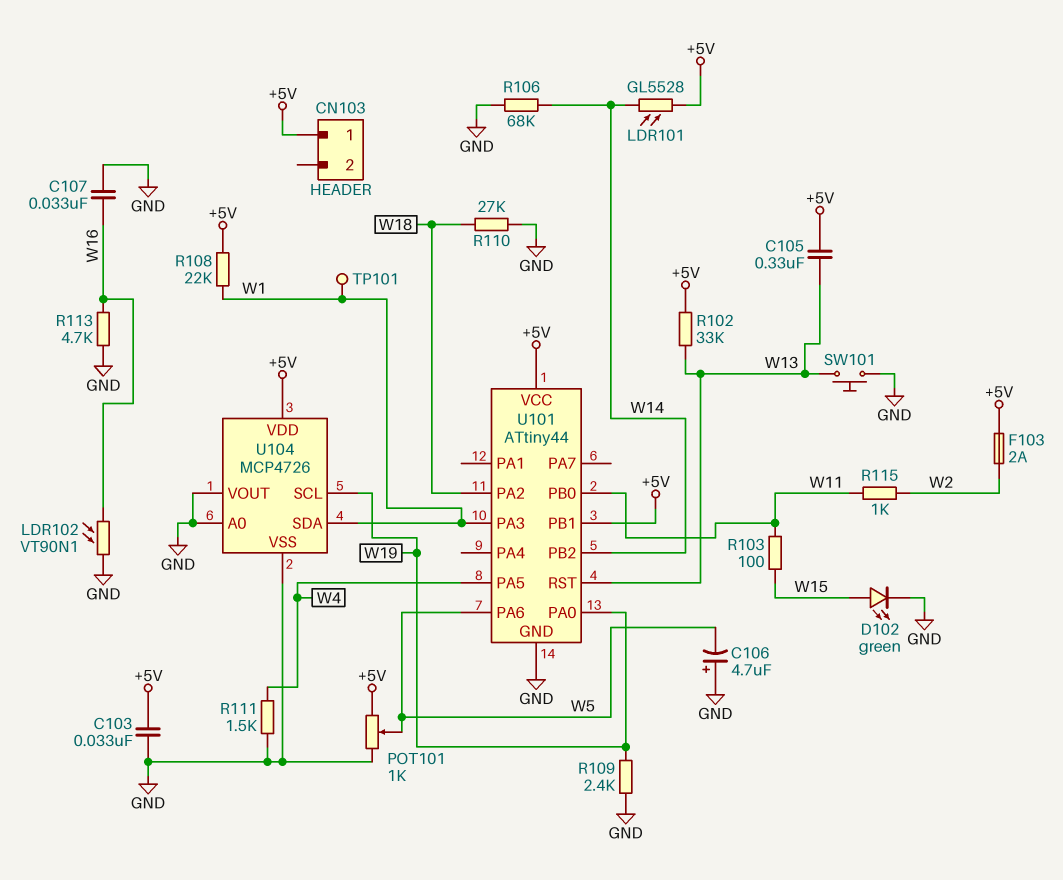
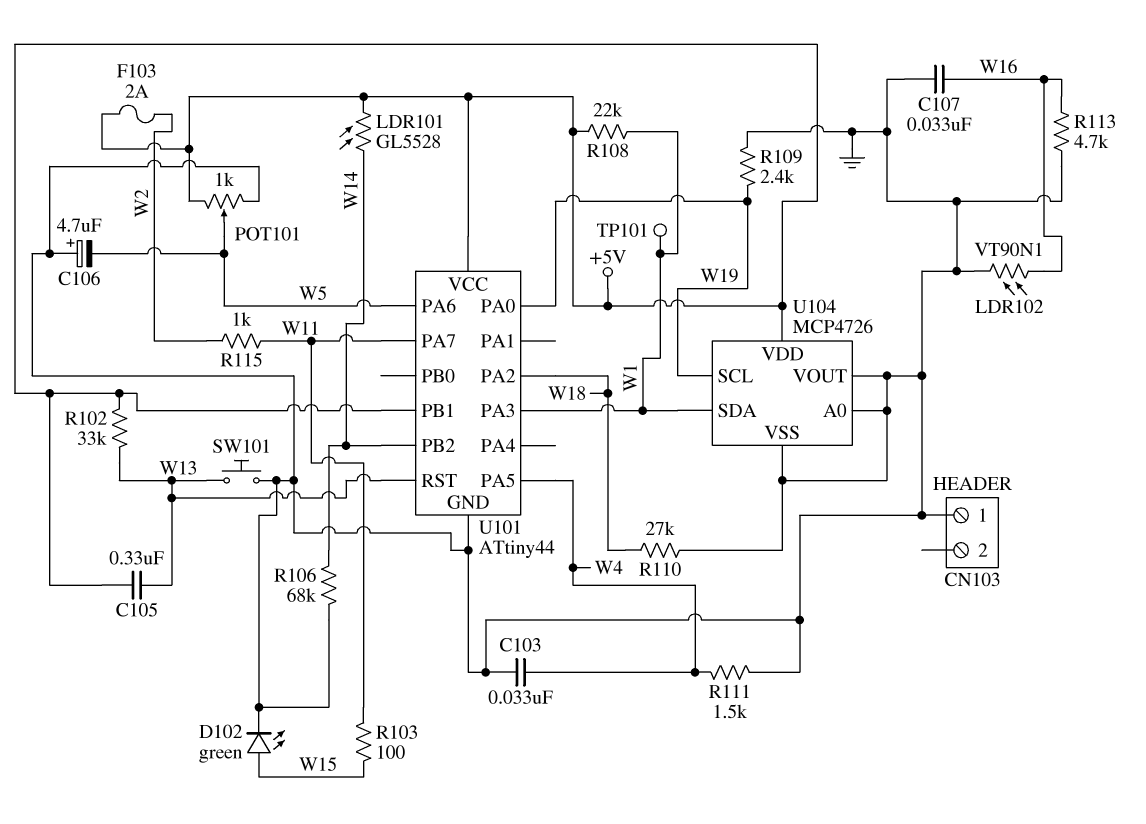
C103: 33nF (+5V, GND) -> 33nF (GND, W4)
CN103 pin 1: +5V -> GND
U101 pin PA7: none -> W11
U101 pin PB0: W11 -> none

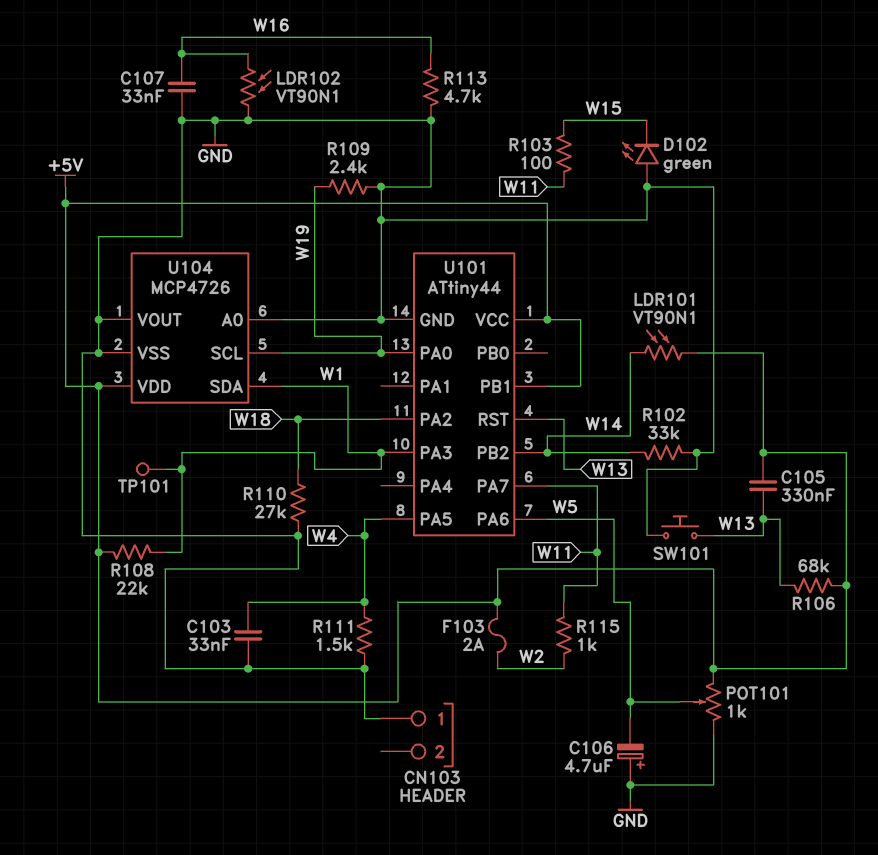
D102: LED green (A W15, K GND) -> LED green (A GND, K W15)
LDR101: GL5528 (+5V, W14) -> VT90N1 (+5V, W14)
R102: 33k (+5V, W13) -> 33k (GND, W14)
R106: 68k (GND, W14) -> 68k (+5V, W13)

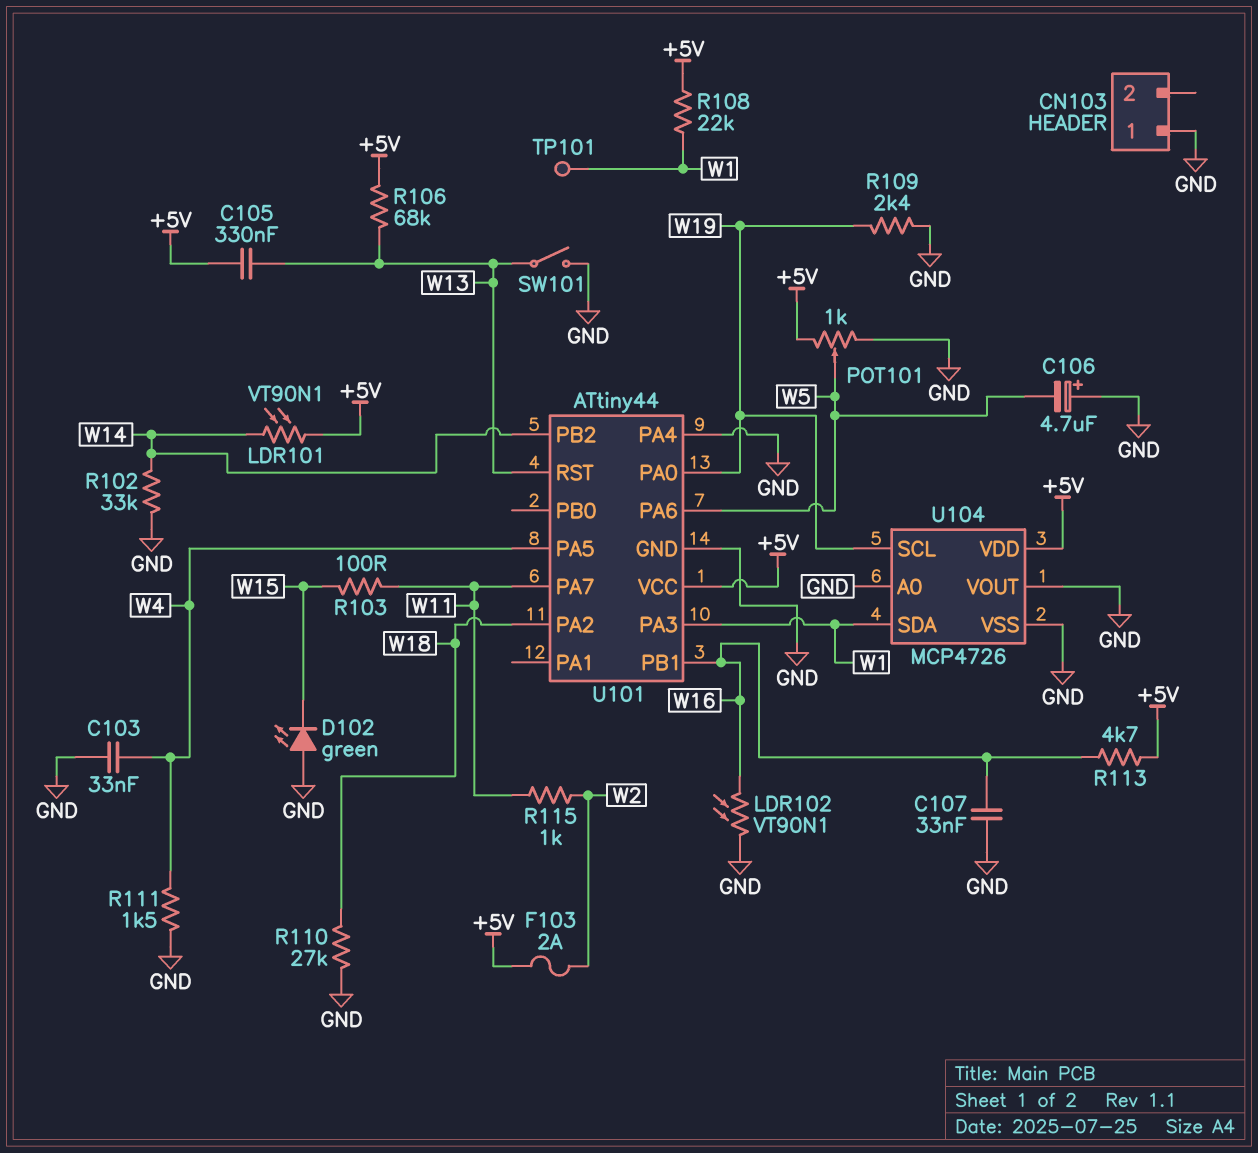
R113: 4.7k (GND, W16) -> 4.7k (+5V, W16)
SW101: button (GND, W13) -> switch (GND, W13)
U101 pin PA4: none -> GND
U101 pin PB1: +5V -> W16

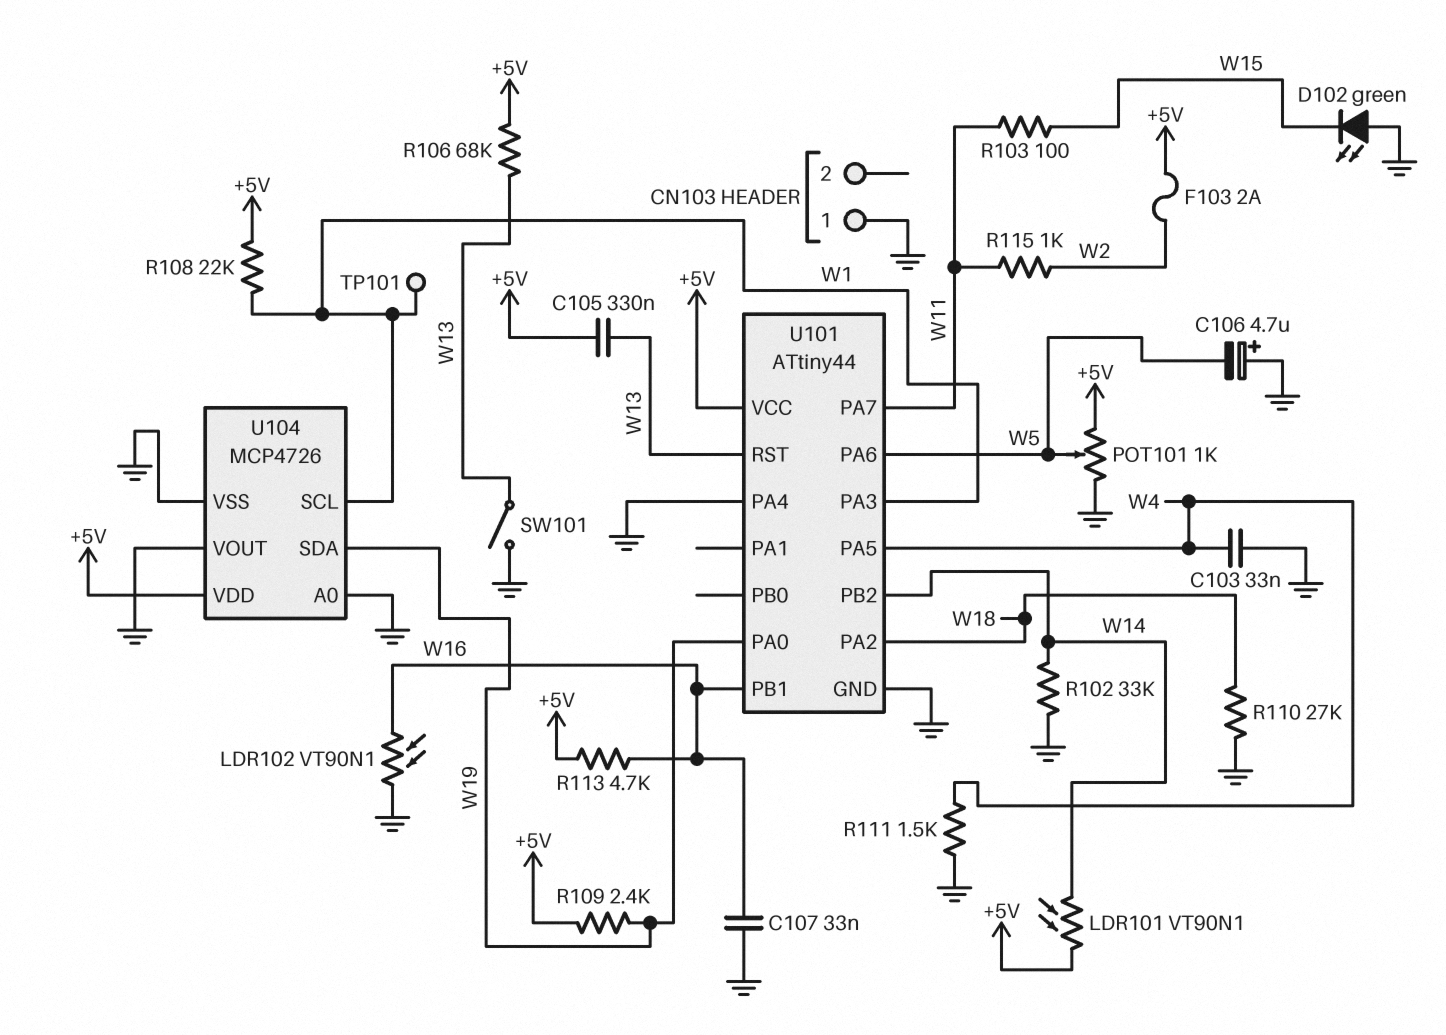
R109: 2.4k (GND, W19) -> 2.4k (+5V, W19)
U104 pin SCL: W19 -> W1
U104 pin SDA: W1 -> W19

